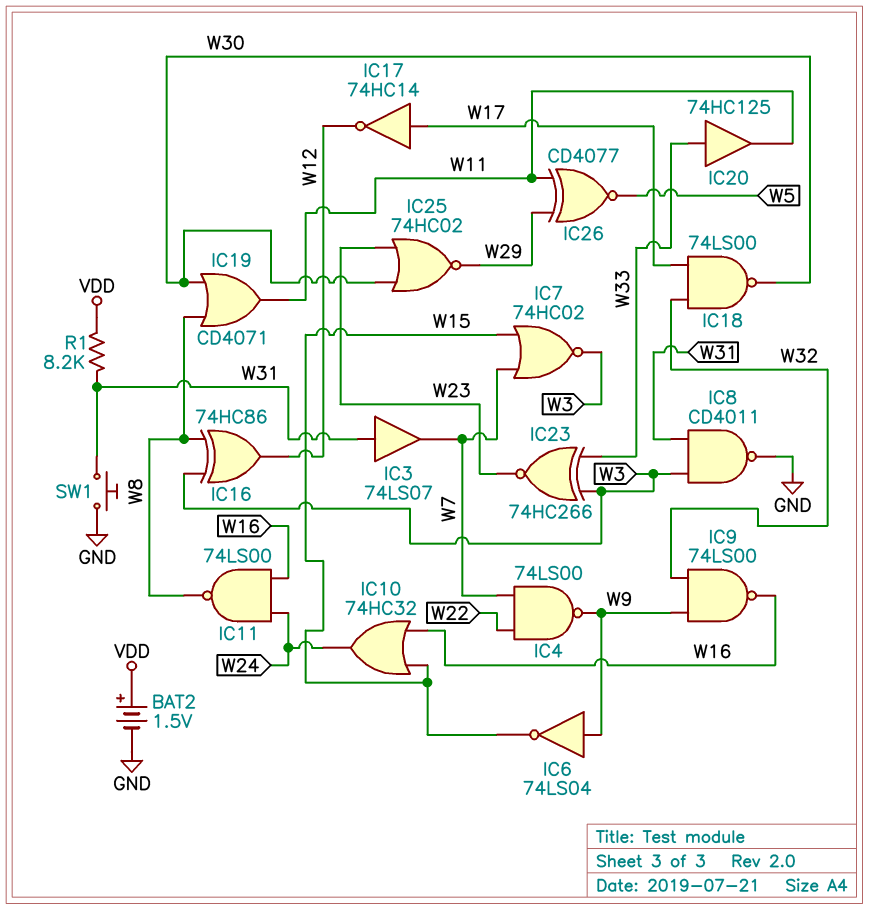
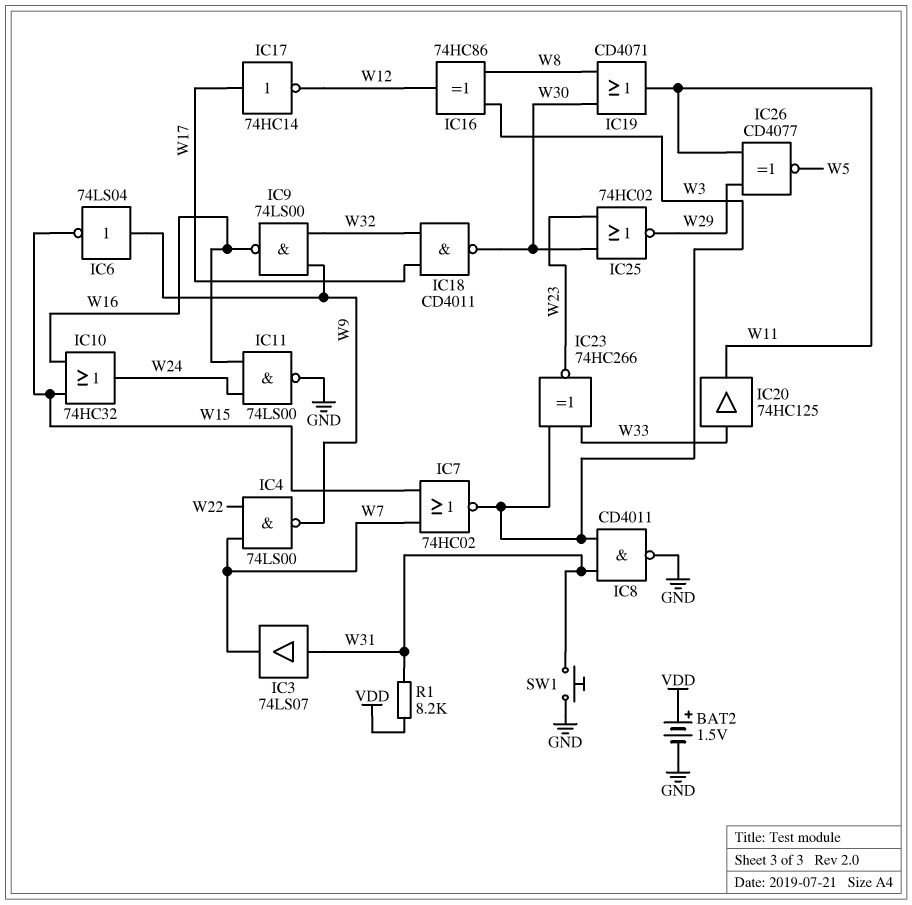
IC11: NAND 74LS00 (in W16, in W24, out W8) -> NAND 74LS00 (in W16, in W24, out GND)
IC18: NAND 74LS00 (in W17, in W32, out W30) -> NAND CD4011 (in W17, in W32, out W30)

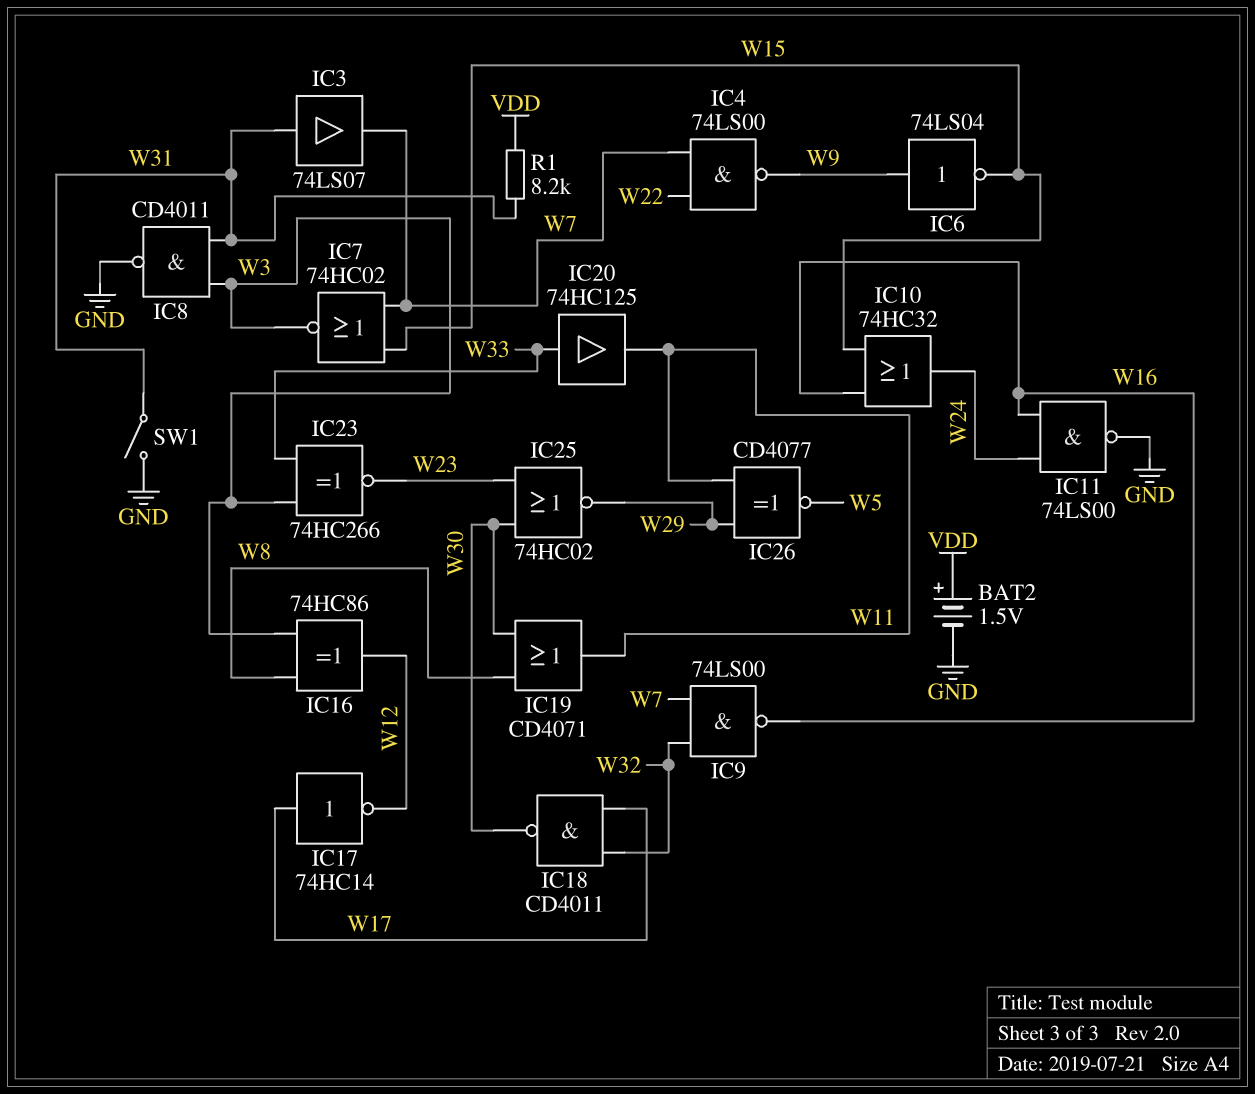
IC9: NAND 74LS00 (in W9, in W32, out W16) -> NAND 74LS00 (in W7, in W32, out W16)
SW1: button (GND, W31) -> switch (GND, W31)

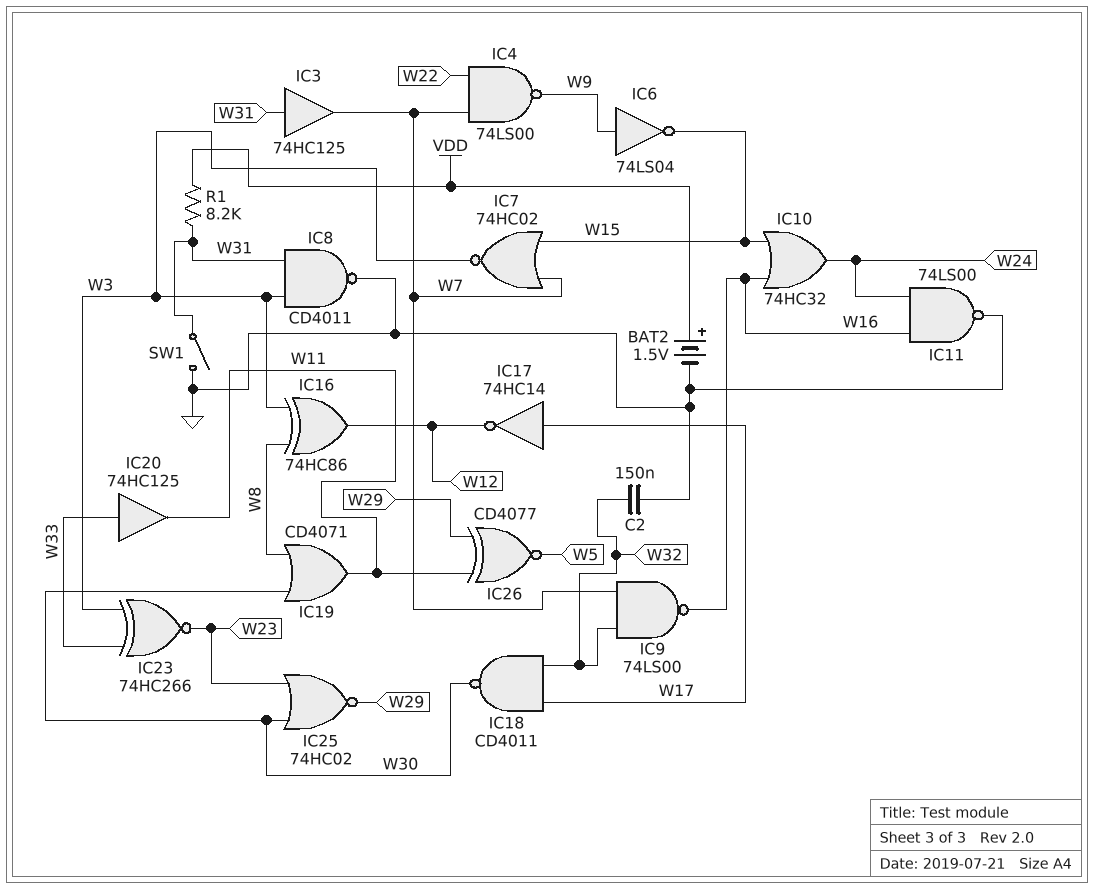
C2: none -> 150nF (GND, W32)
IC3: buffer 74LS07 (in W31, out W7) -> buffer 74HC125 (in W31, out W7)

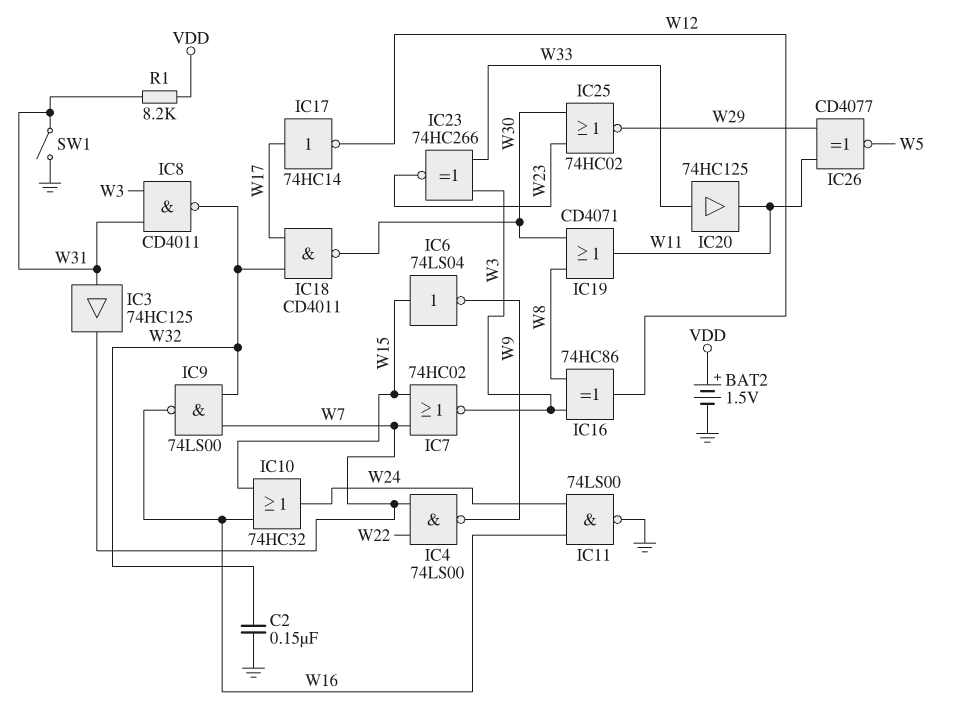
IC6: NOT 74LS04 (in W9, out W15) -> NOT 74LS04 (in W15, out W9)
IC8: NAND CD4011 (in W3, in W31, out GND) -> NAND CD4011 (in W3, in W31, out W32)

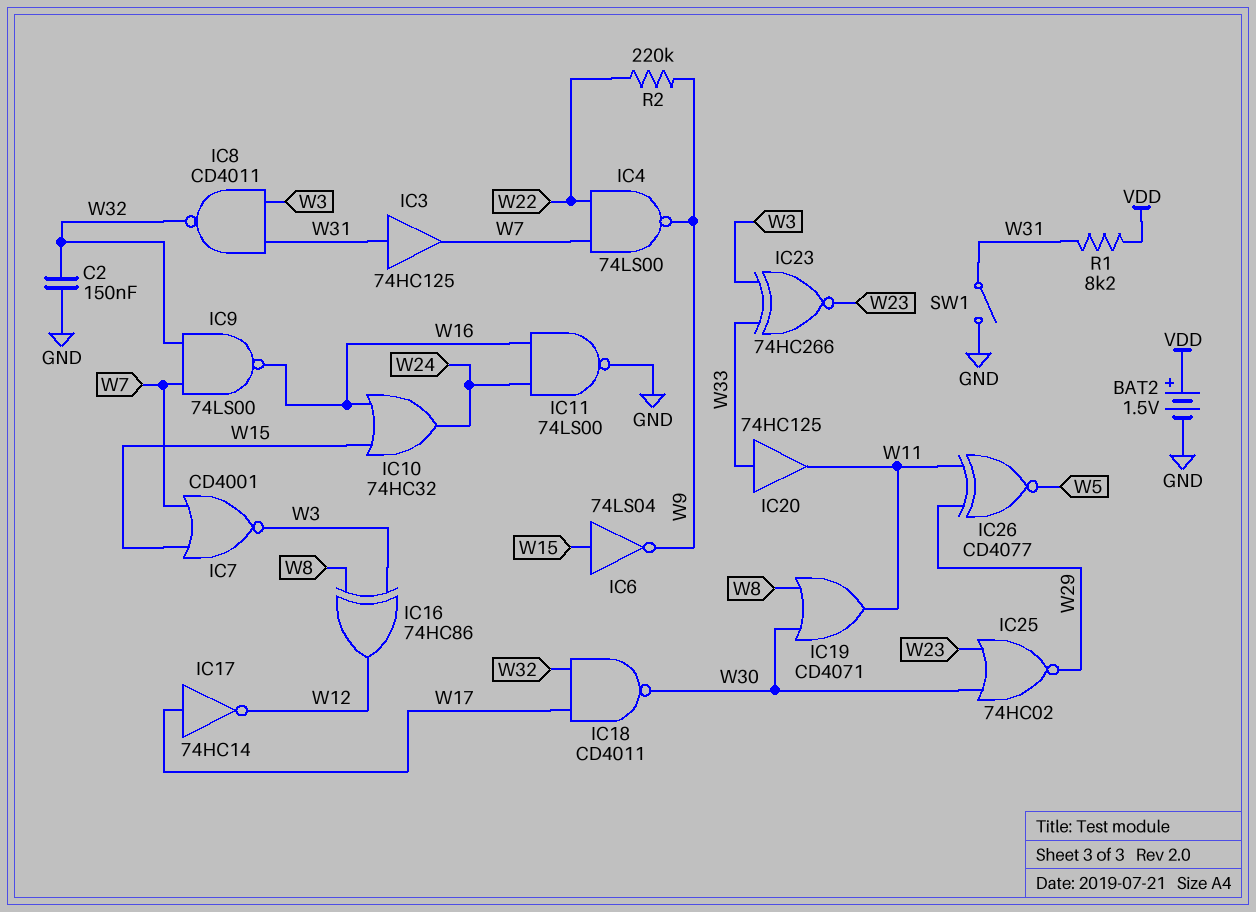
IC7: NOR 74HC02 (in W7, in W15, out W3) -> NOR CD4001 (in W7, in W15, out W3)
R2: none -> 220k (W9, W22)

